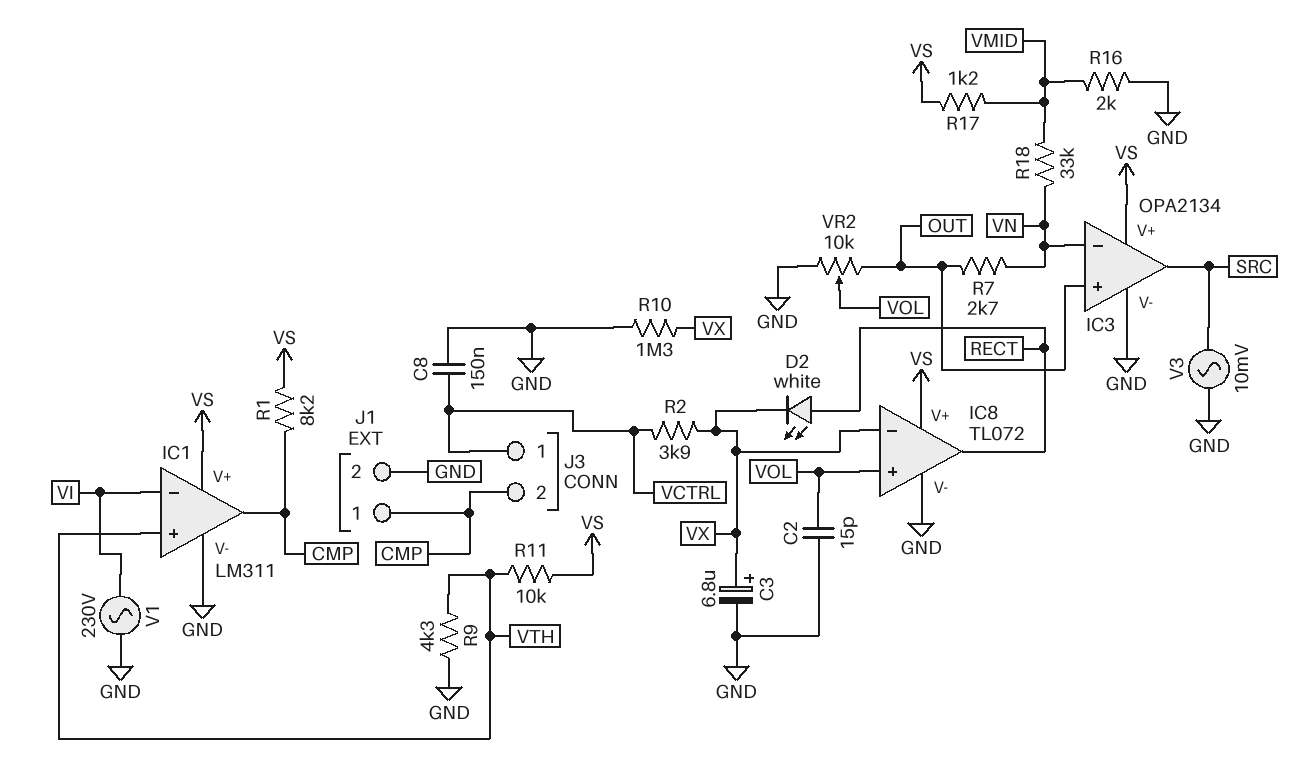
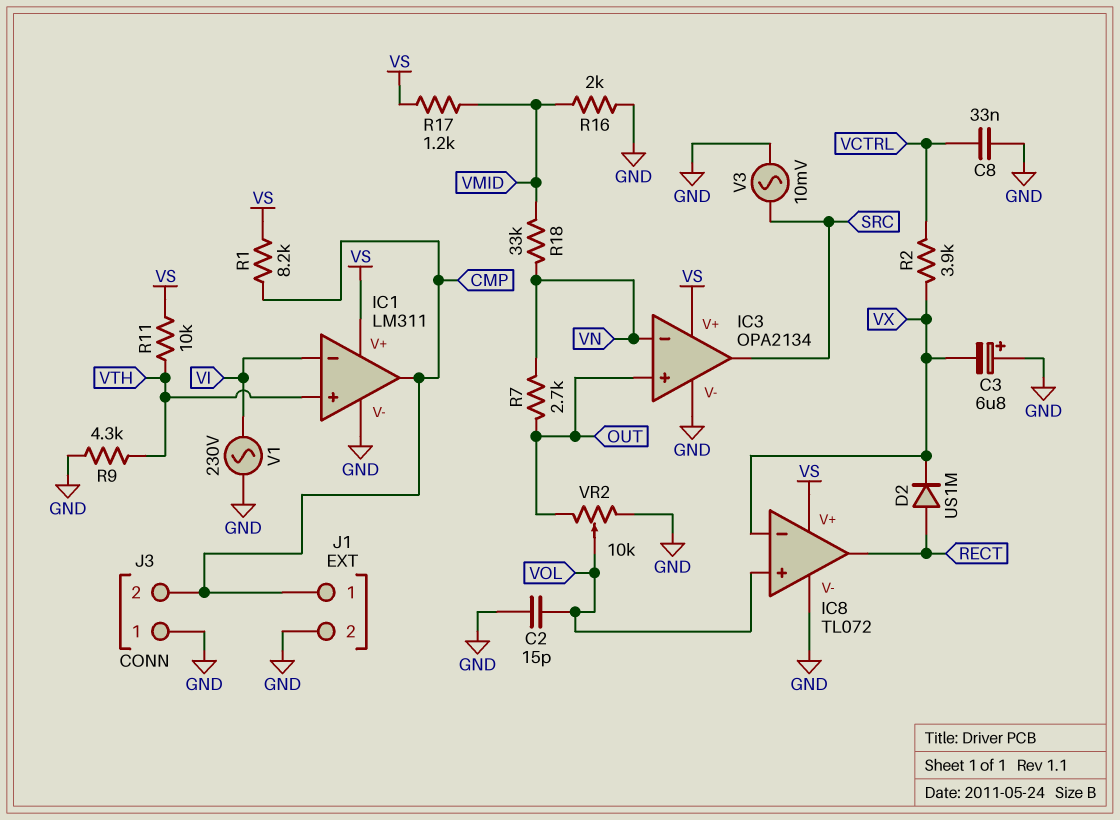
C3: 6.8uF (plus VX, minus GND) -> 6.8uF (plus GND, minus VX)
C8: 150nF (GND, VCTRL) -> 33nF (GND, VCTRL)
D2: LED white (A RECT, K VX) -> diode US1M (A RECT, K VX)
J3 pin 1: VCTRL -> GND
R10: 1.3M (GND, VX) -> none

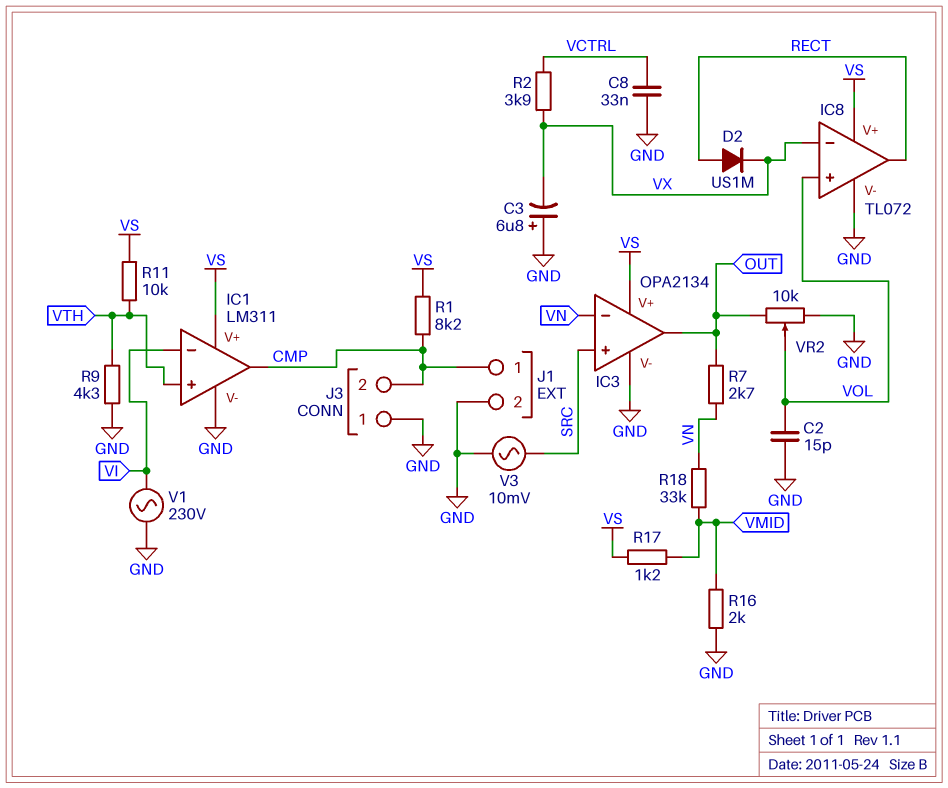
IC3 pin in+: OUT -> SRC
IC3 pin out: SRC -> OUT

